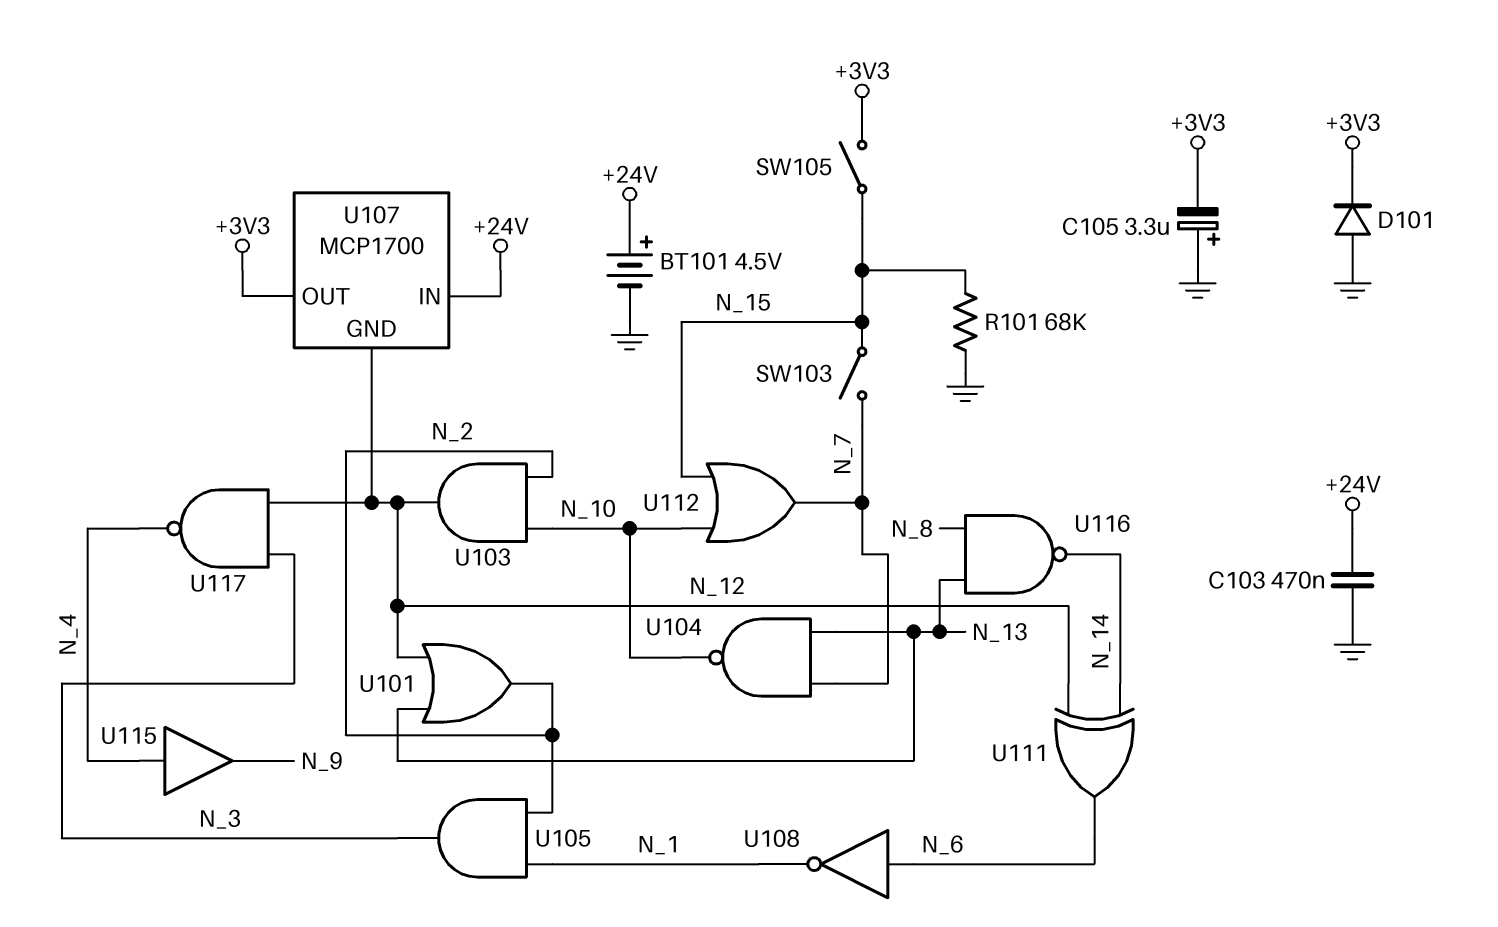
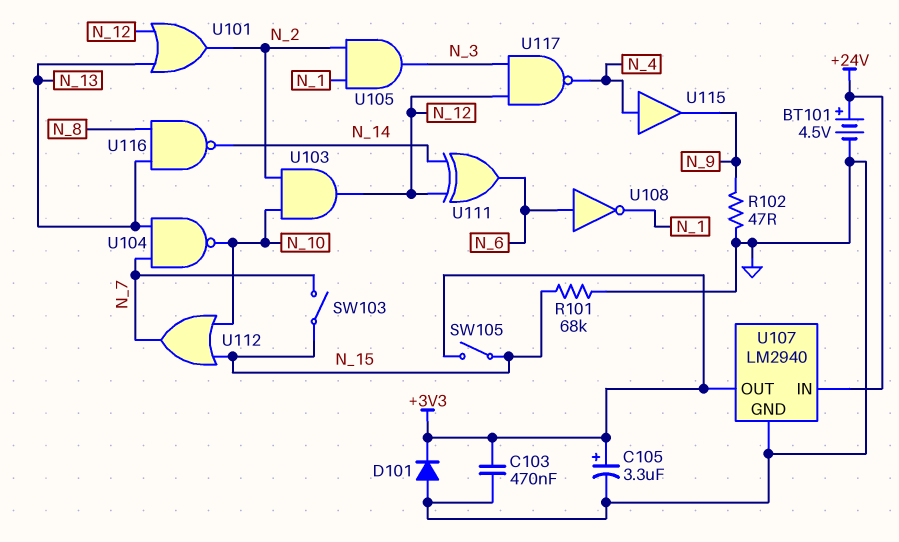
C103: 470nF (+24V, GND) -> 470nF (+3V3, GND)
C105: 3.3uF (plus GND, minus +3V3) -> 3.3uF (plus +3V3, minus GND)
R102: none -> 47 (GND, N_9)
U107: MCP1700 -> LM2940
U107 pin GND: N_12 -> GND

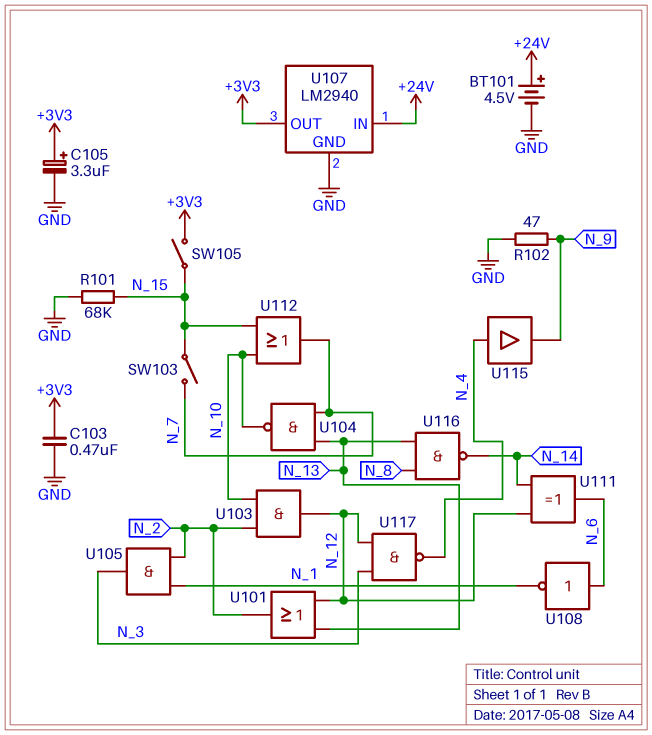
D101: diode (A GND, K +3V3) -> none

